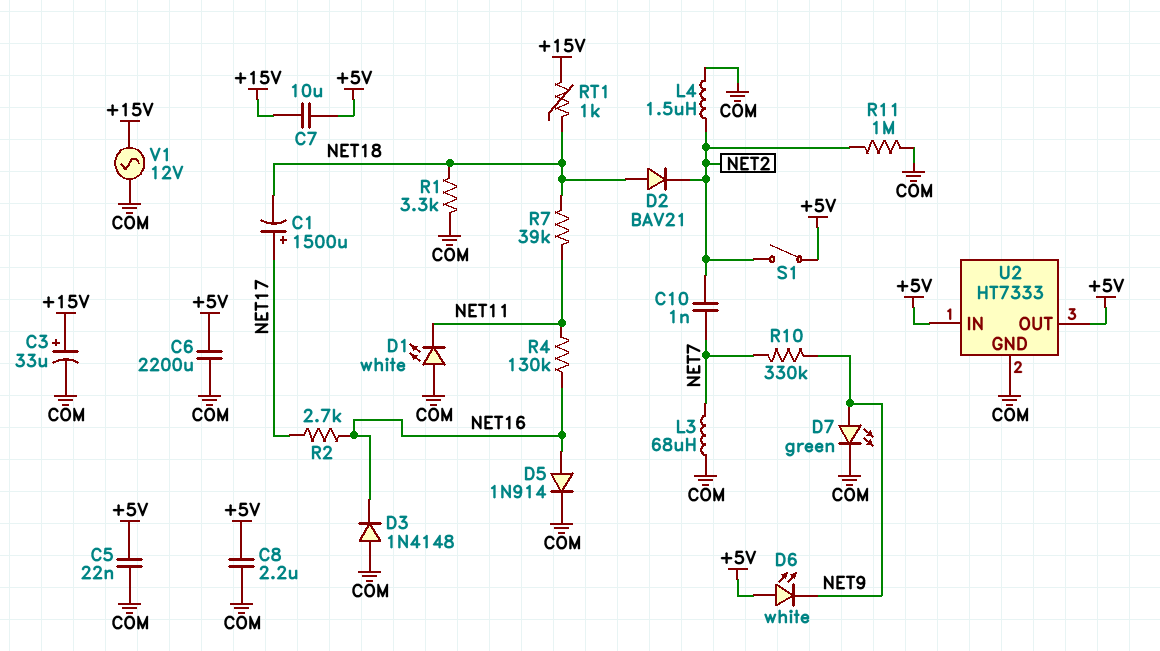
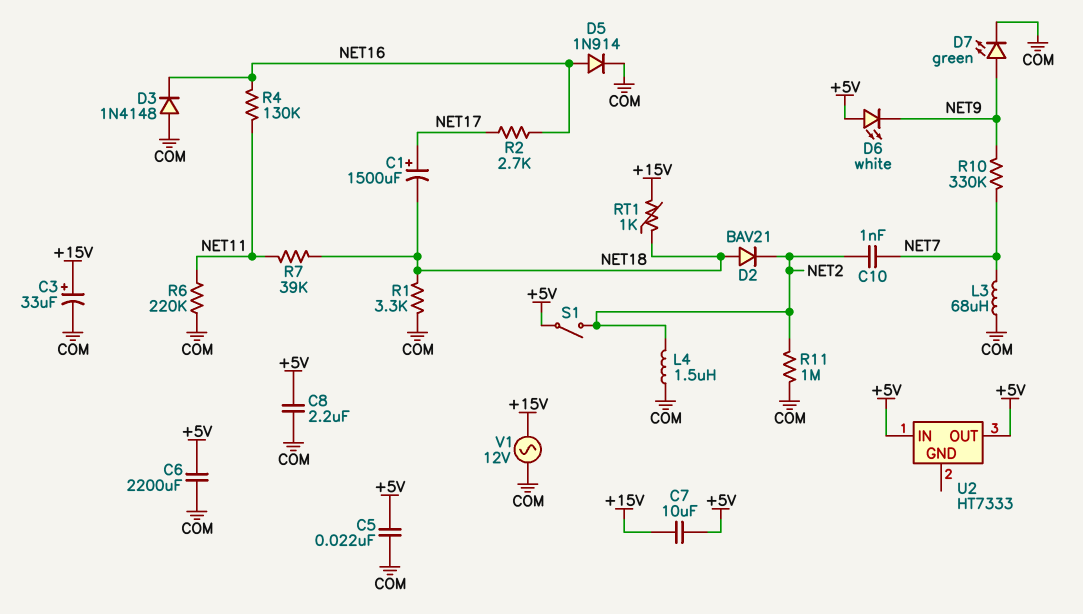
D1: LED white (A COM, K NET11) -> none
R6: none -> 220k (COM, NET11)
U2 pin GND: COM -> none

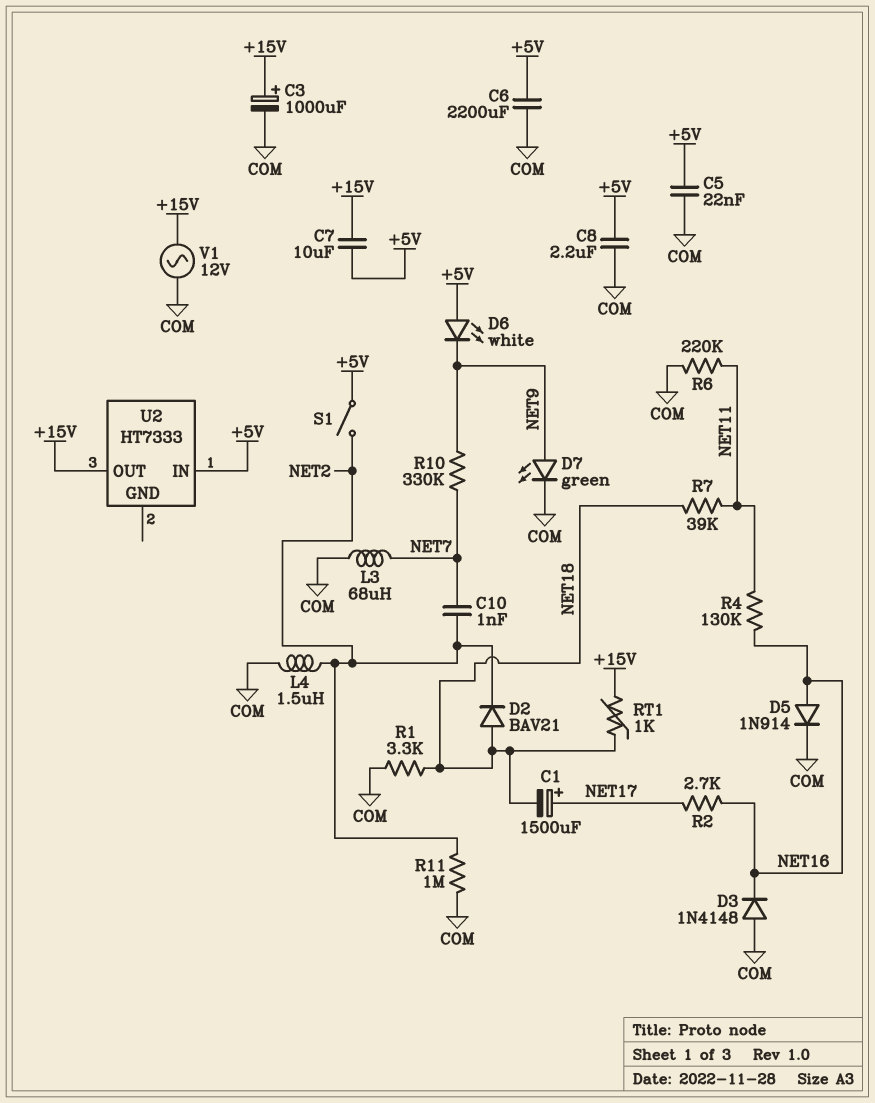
C3: 33uF (plus +15V, minus COM) -> 1000uF (plus +15V, minus COM)
U2 pin OUT: +5V -> +15V

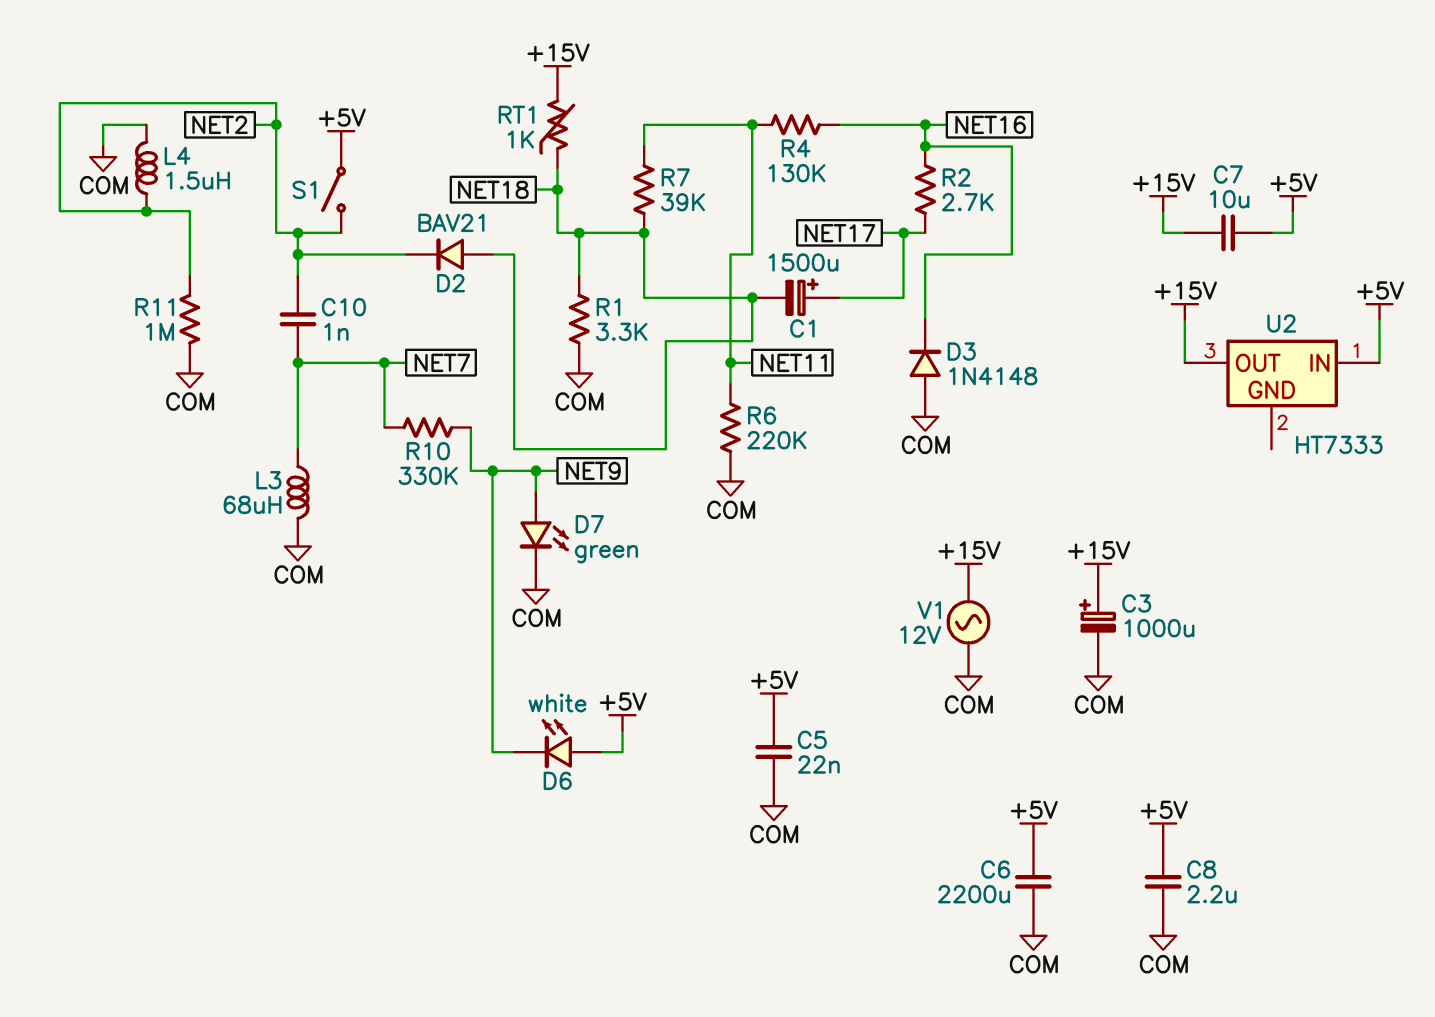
D5: diode 1N914 (A NET16, K COM) -> none

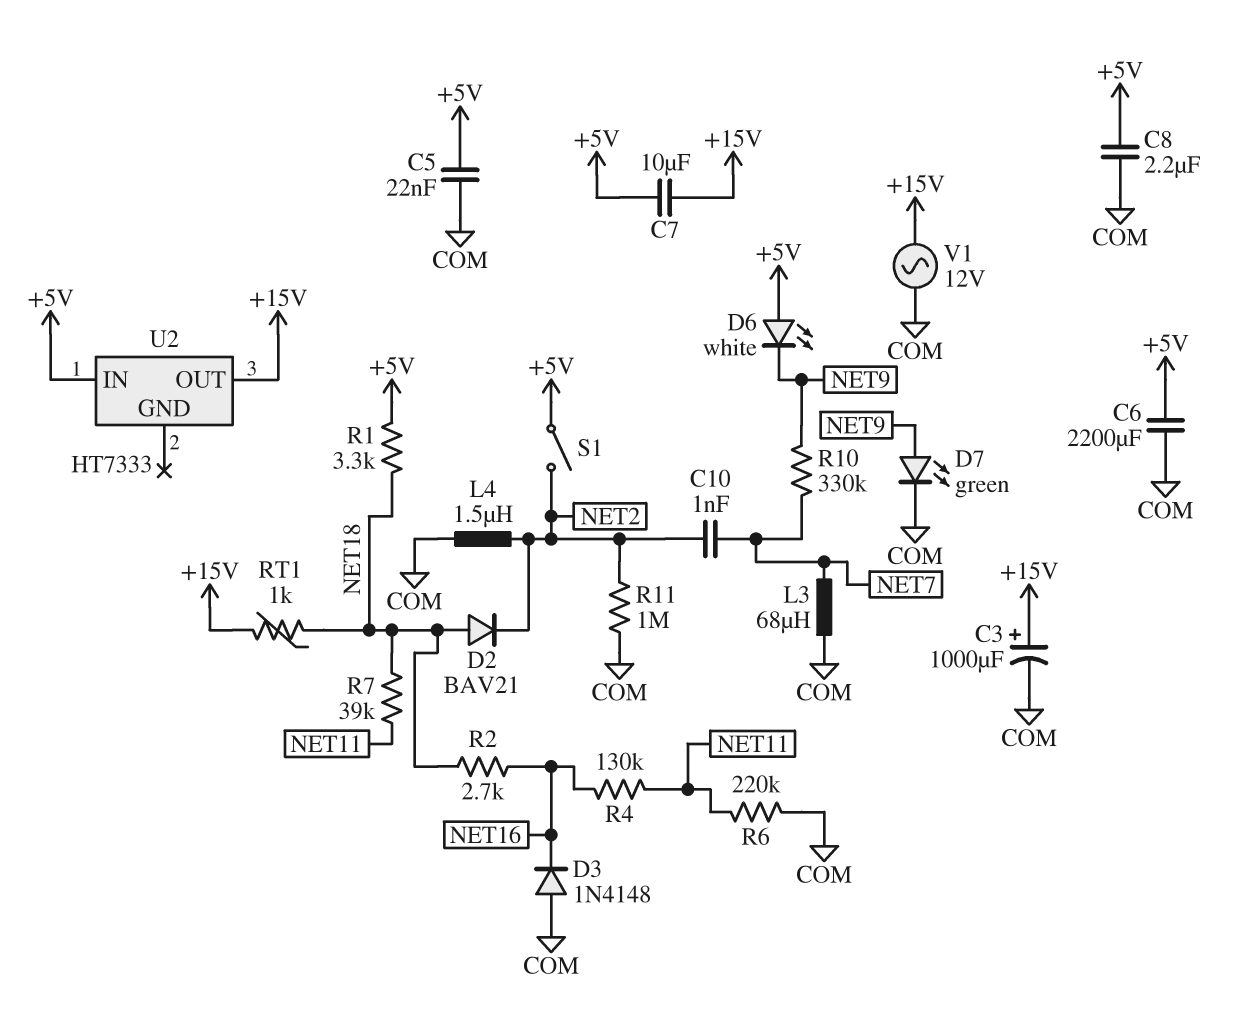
C1: 1500uF (plus NET17, minus NET18) -> none
R1: 3.3k (COM, NET18) -> 3.3k (+5V, NET18)
R2: 2.7k (NET16, NET17) -> 2.7k (NET16, NET18)

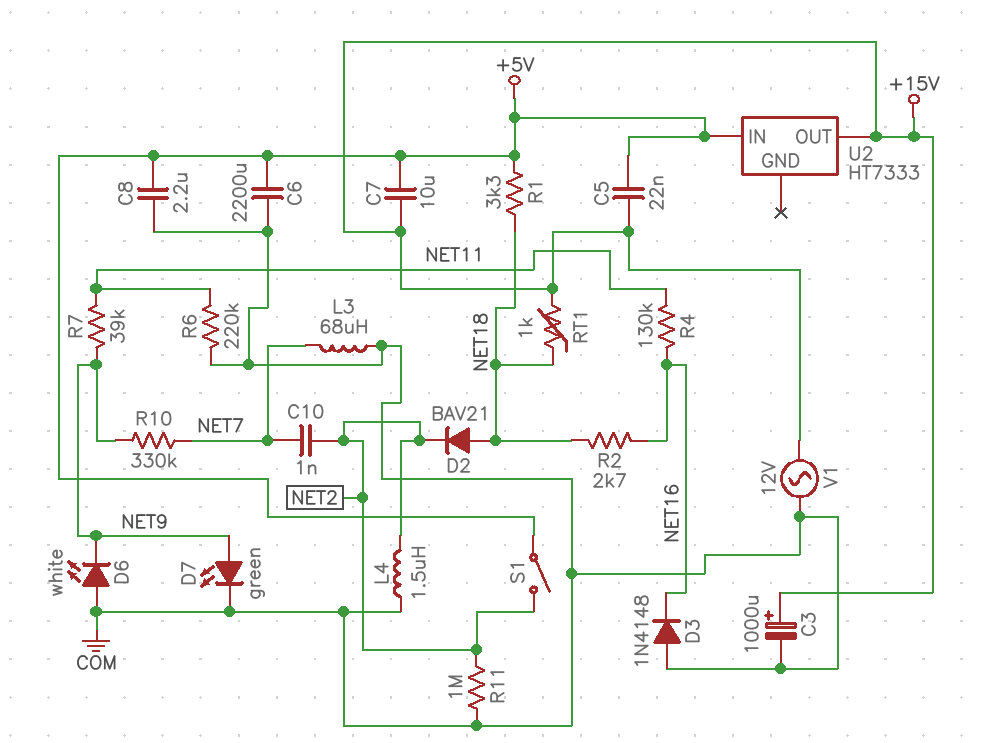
C5: 22nF (+5V, COM) -> 22nF (+5V, +15V)
D6: LED white (A +5V, K NET9) -> LED white (A COM, K NET9)
R7: 39k (NET11, NET18) -> 39k (NET9, NET11)

